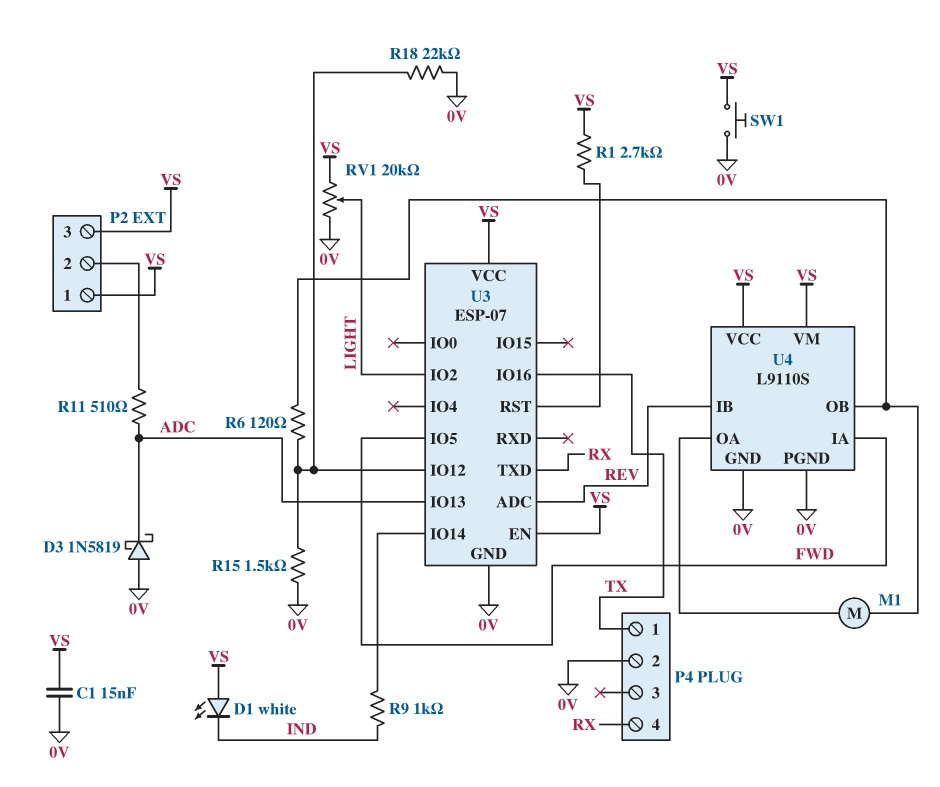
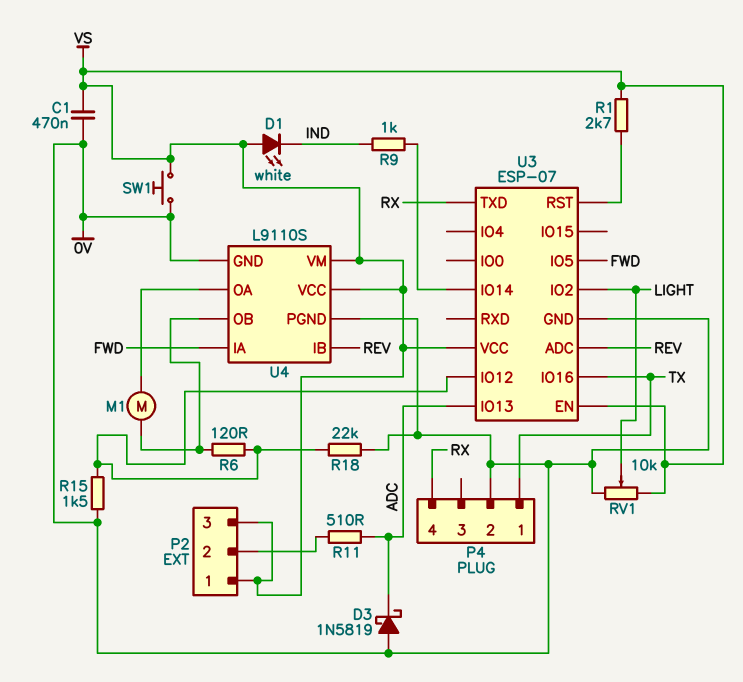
C1: 15nF (0V, VS) -> 470nF (0V, VS)
RV1: 20k (0V, VS, wiper LIGHT) -> 10k (0V, VS, wiper LIGHT)

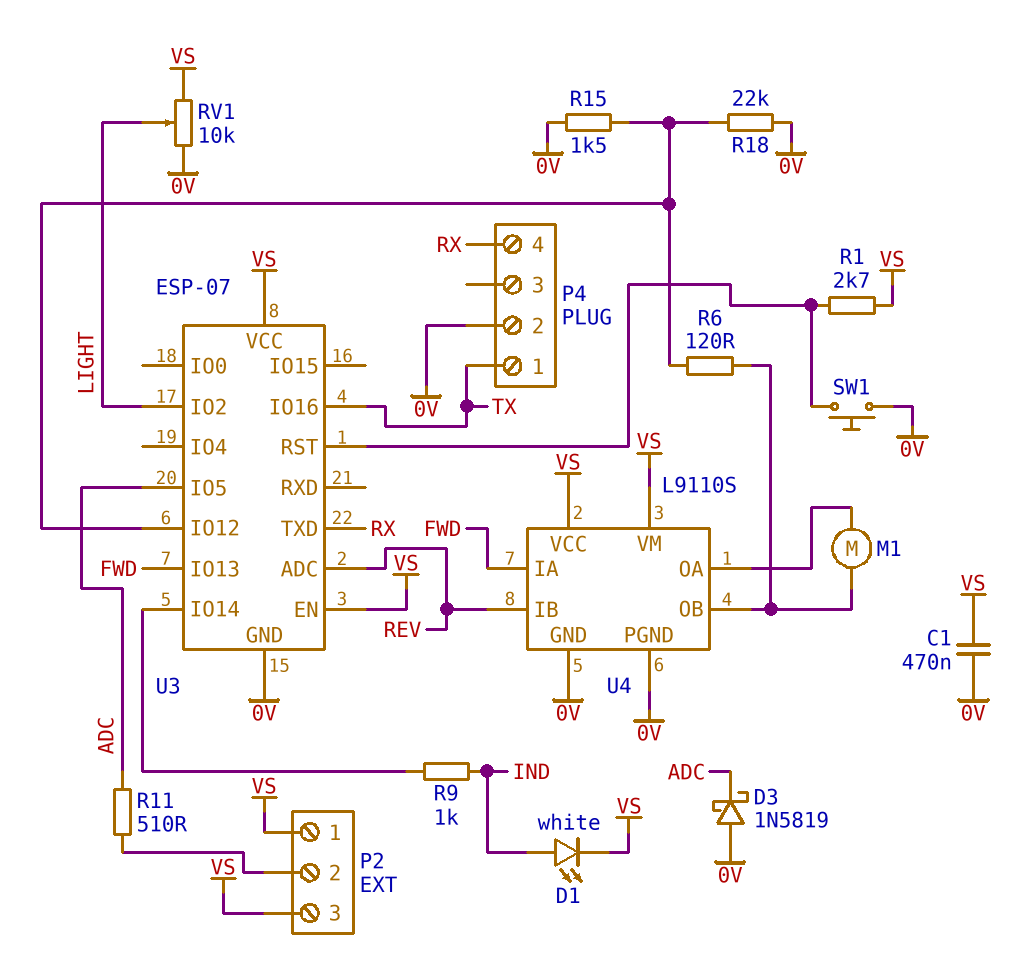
D1: LED white (A VS, K IND) -> LED white (A IND, K VS)
SW1: button (0V, VS) -> button (0V, U3/RST)
U3 pin IO5: FWD -> ADC
U3 pin IO13: ADC -> FWD

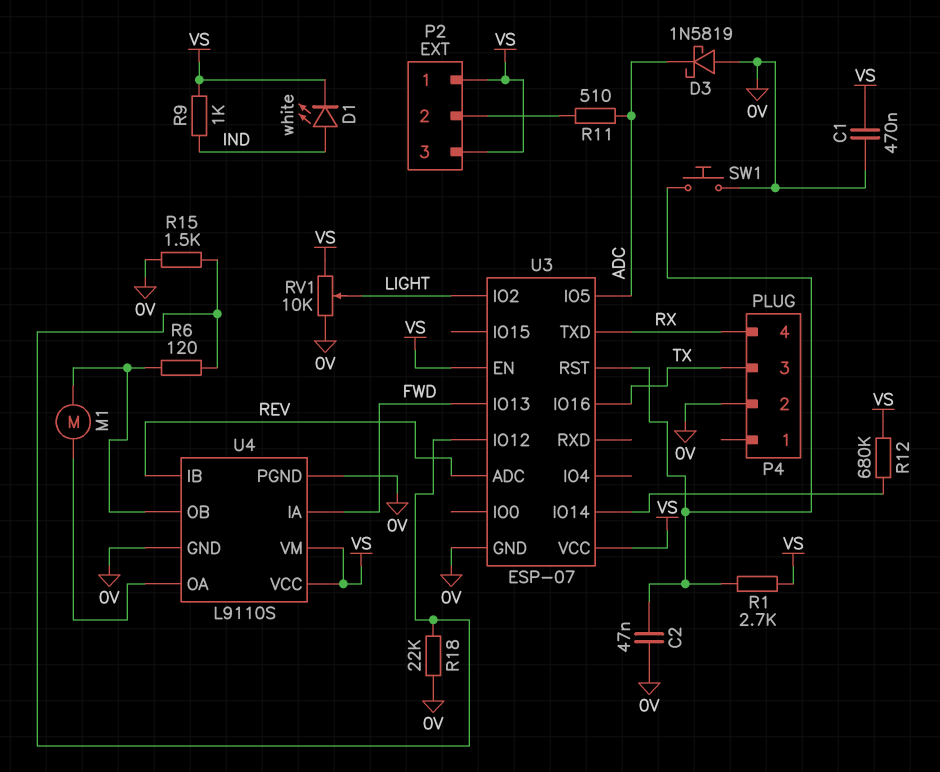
C2: none -> 47nF (0V, U3/RST)
P4 pin 1: TX -> none
P4 pin 3: none -> TX
R9: 1k (IND, U3/IO14) -> 1k (IND, VS)
R12: none -> 680k (U3/IO14, VS)

